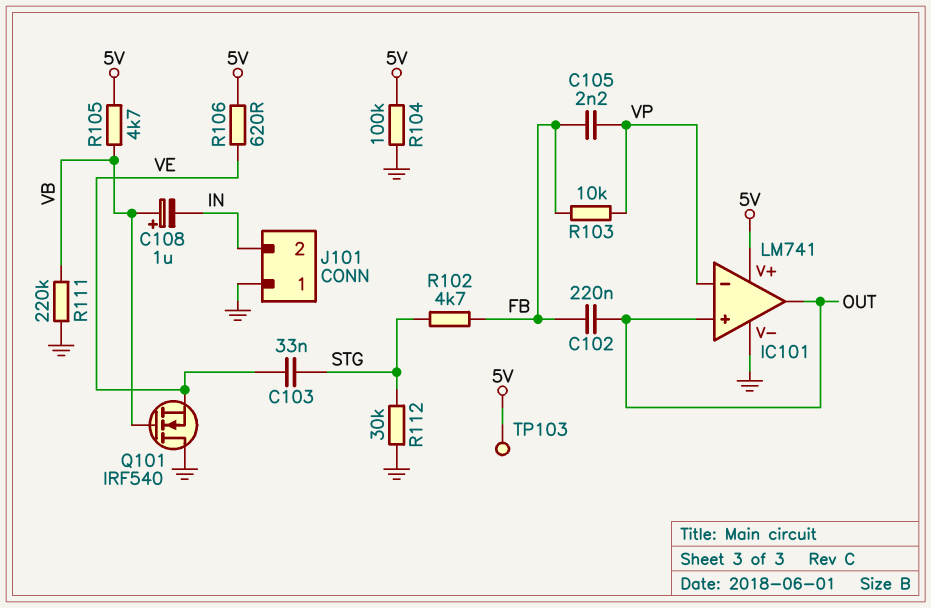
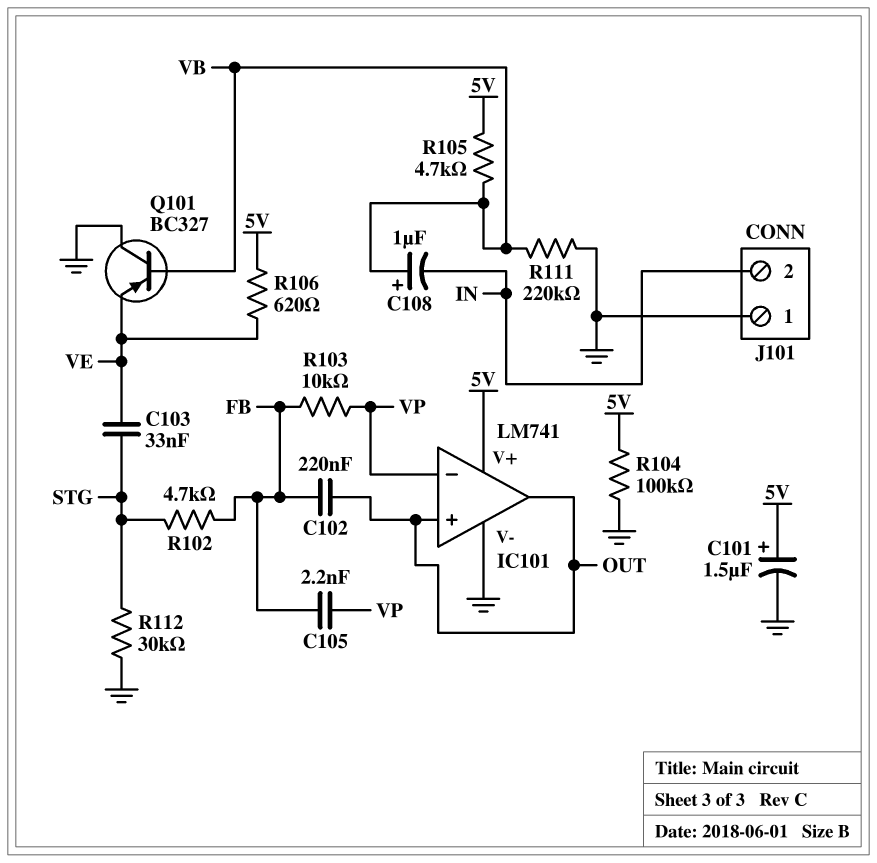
C101: none -> 1.5uF (plus 5V, minus GND)
Q101: NMOS IRF540 (G VB, D GND, S VE) -> PNP BC327 (B VB, C GND, E VE)
TP103: test point (5V) -> none

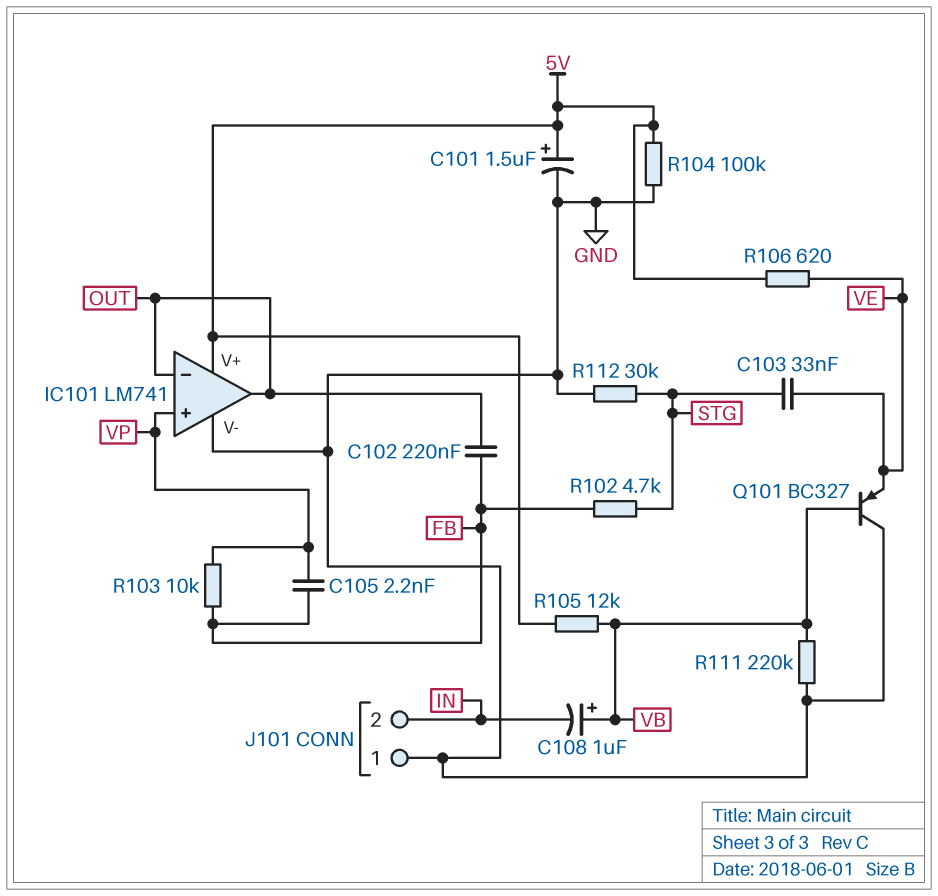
IC101 pin in+: OUT -> VP
IC101 pin in-: VP -> OUT
R105: 4.7k (5V, VB) -> 12k (5V, VB)

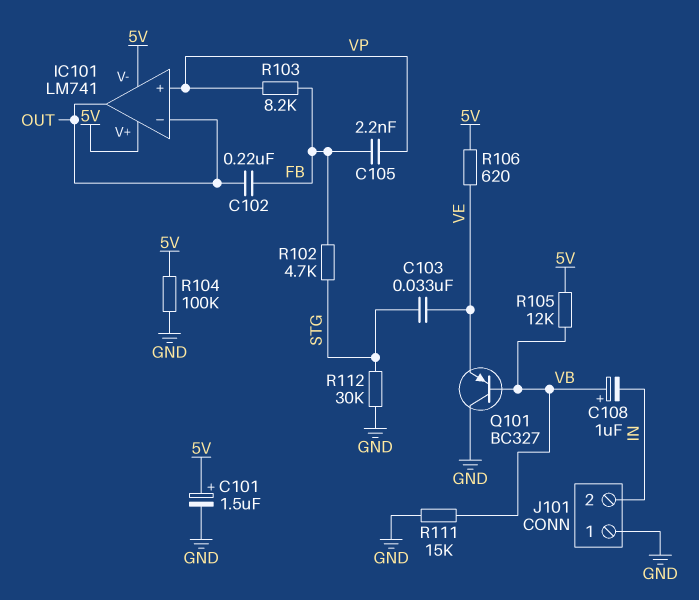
IC101 pin V-: GND -> 5V
R103: 10k (FB, VP) -> 8.2k (FB, VP)
R111: 220k (GND, VB) -> 15k (GND, VB)

